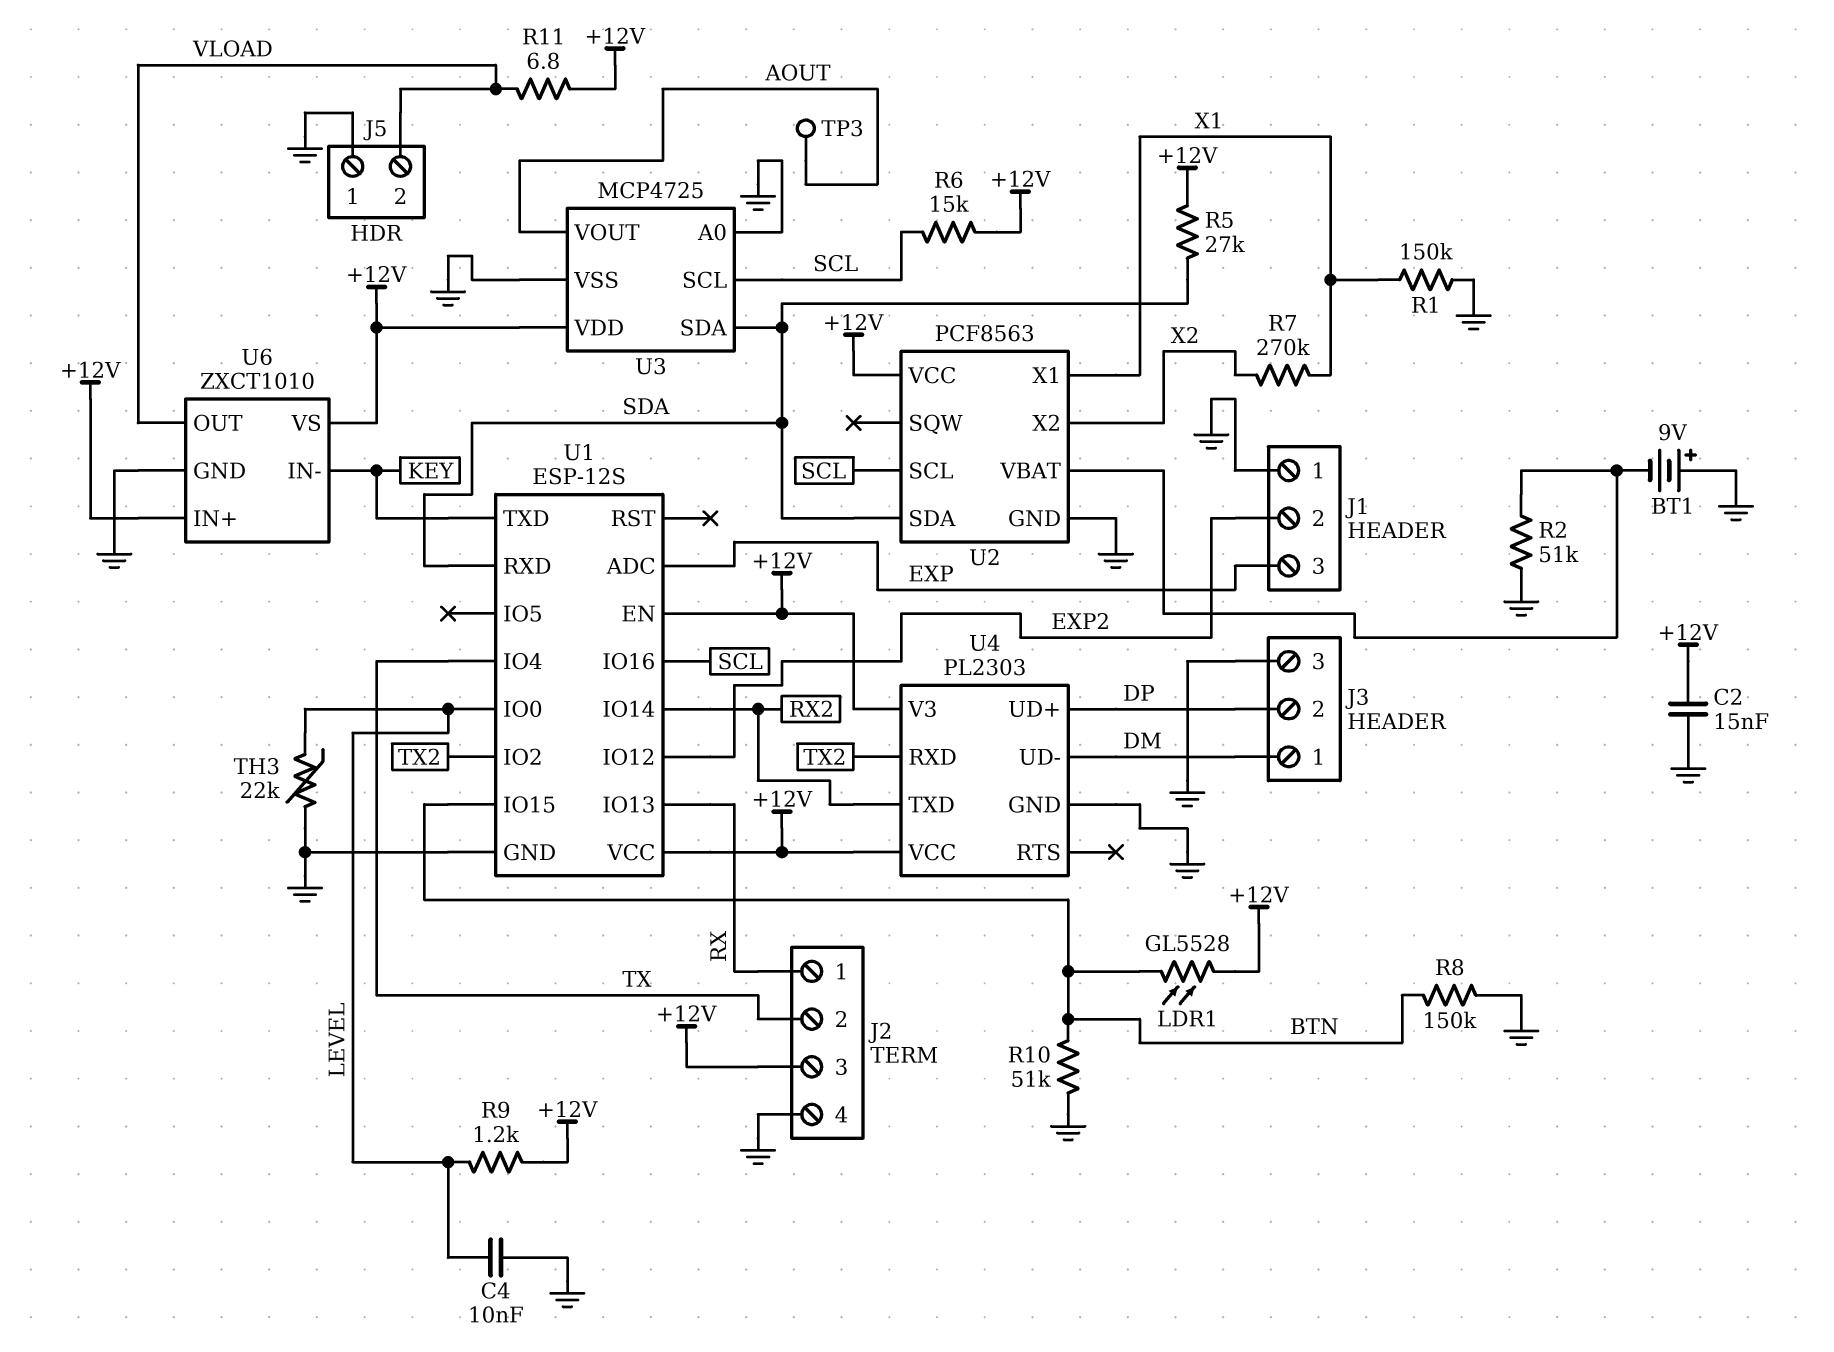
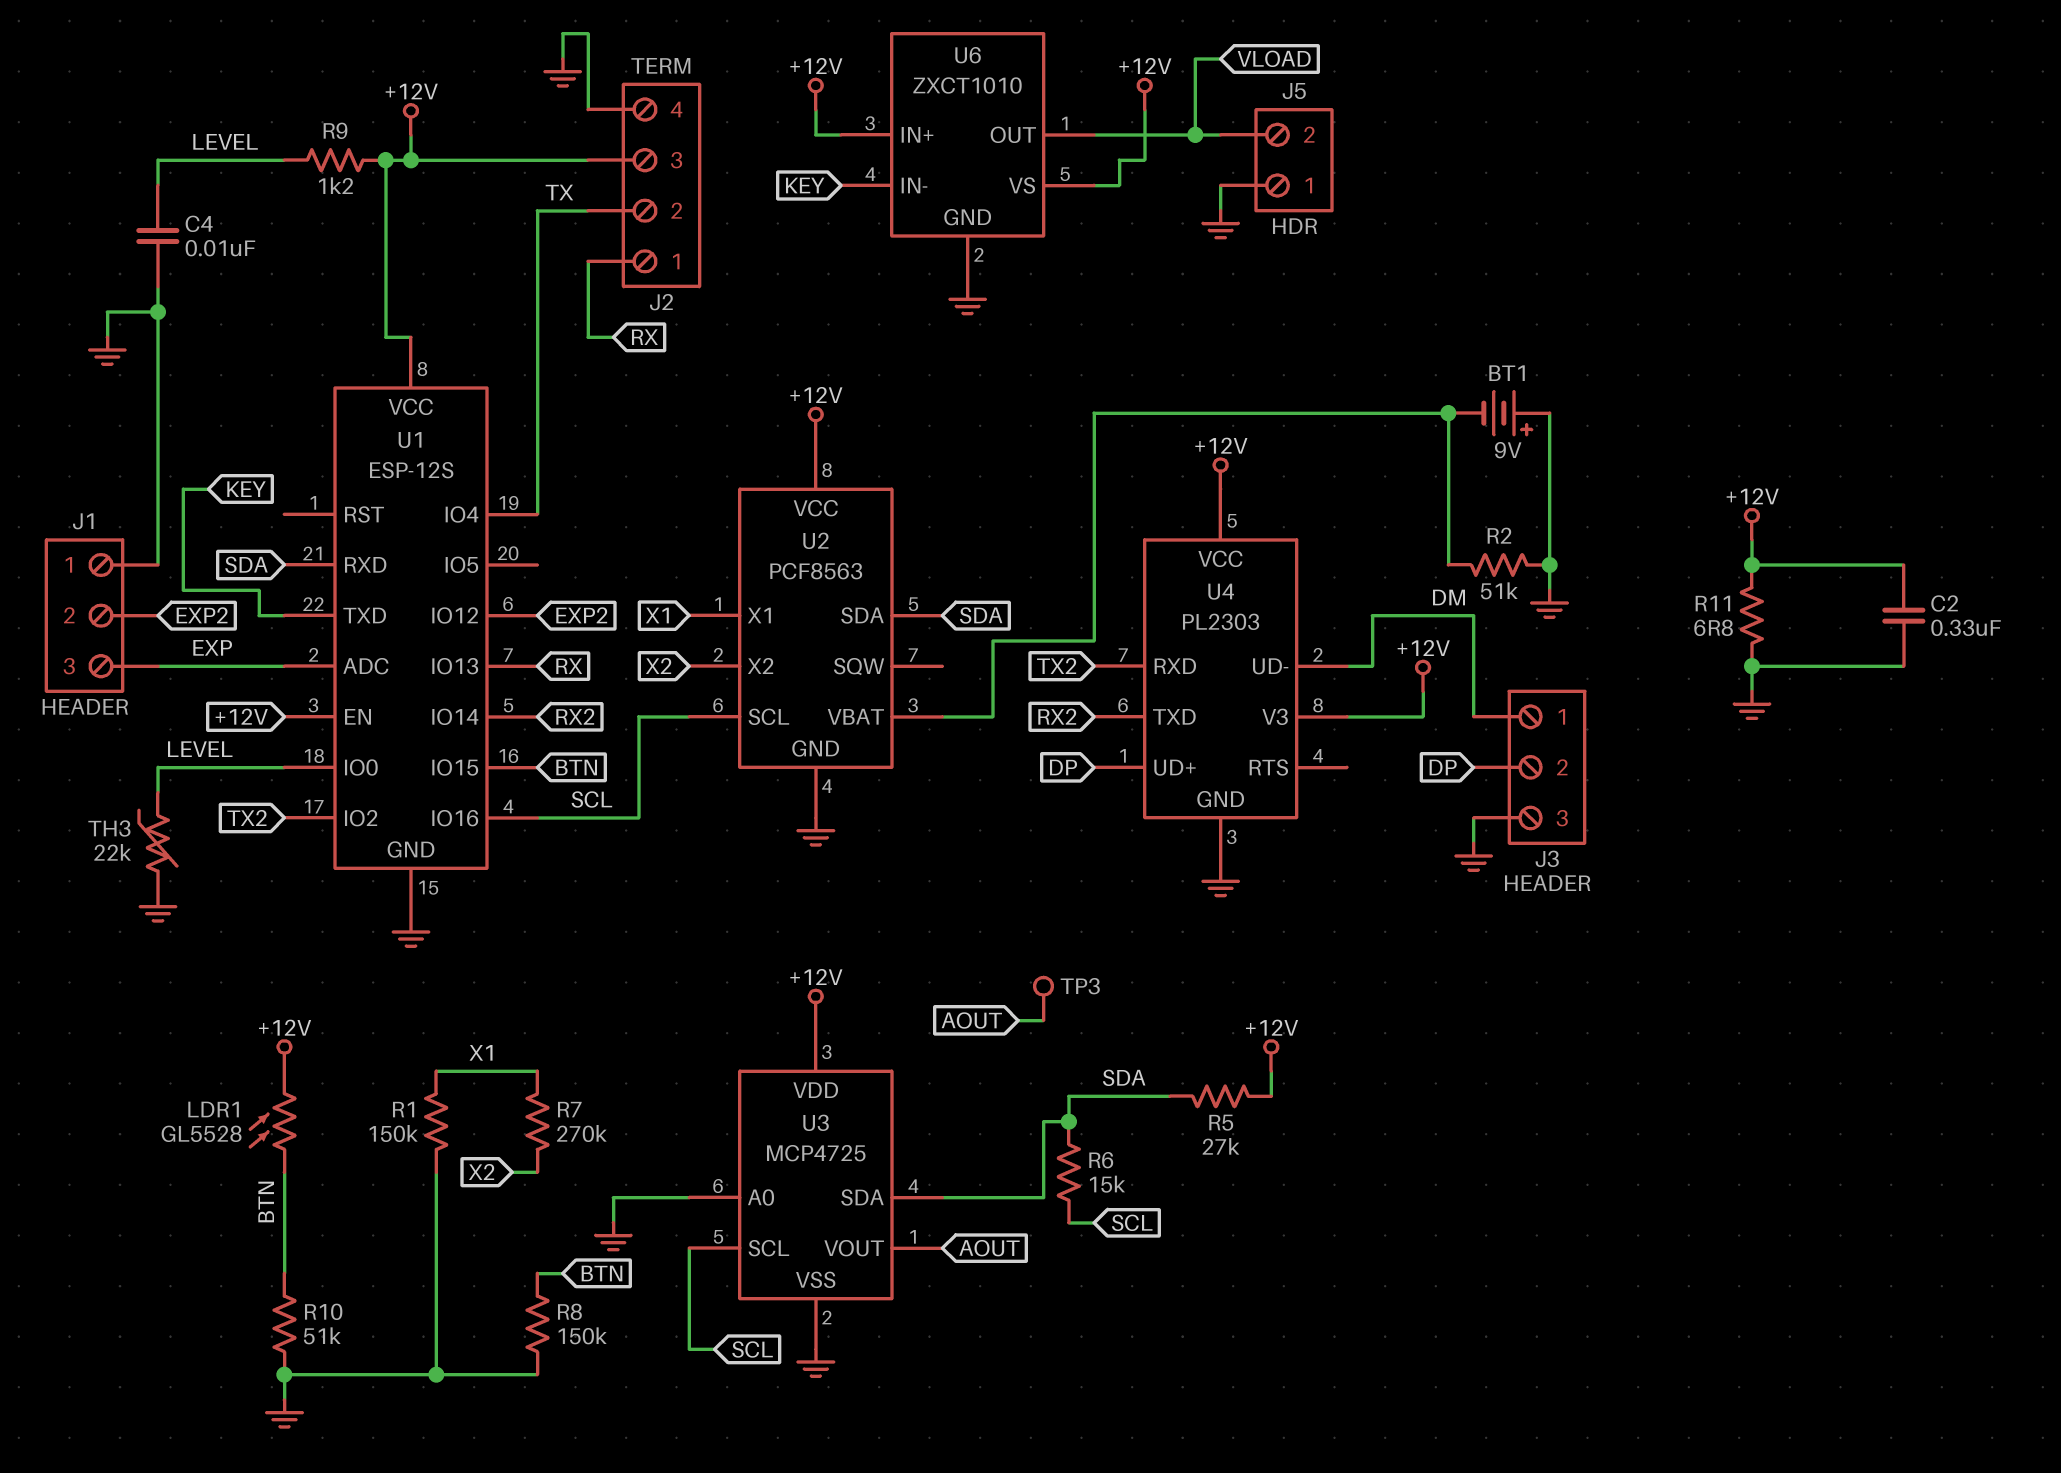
C2: 15nF (+12V, GND) -> 330nF (+12V, GND)
R6: 15k (+12V, SCL) -> 15k (SCL, SDA)
R11: 6.8 (+12V, VLOAD) -> 6.8 (+12V, GND)

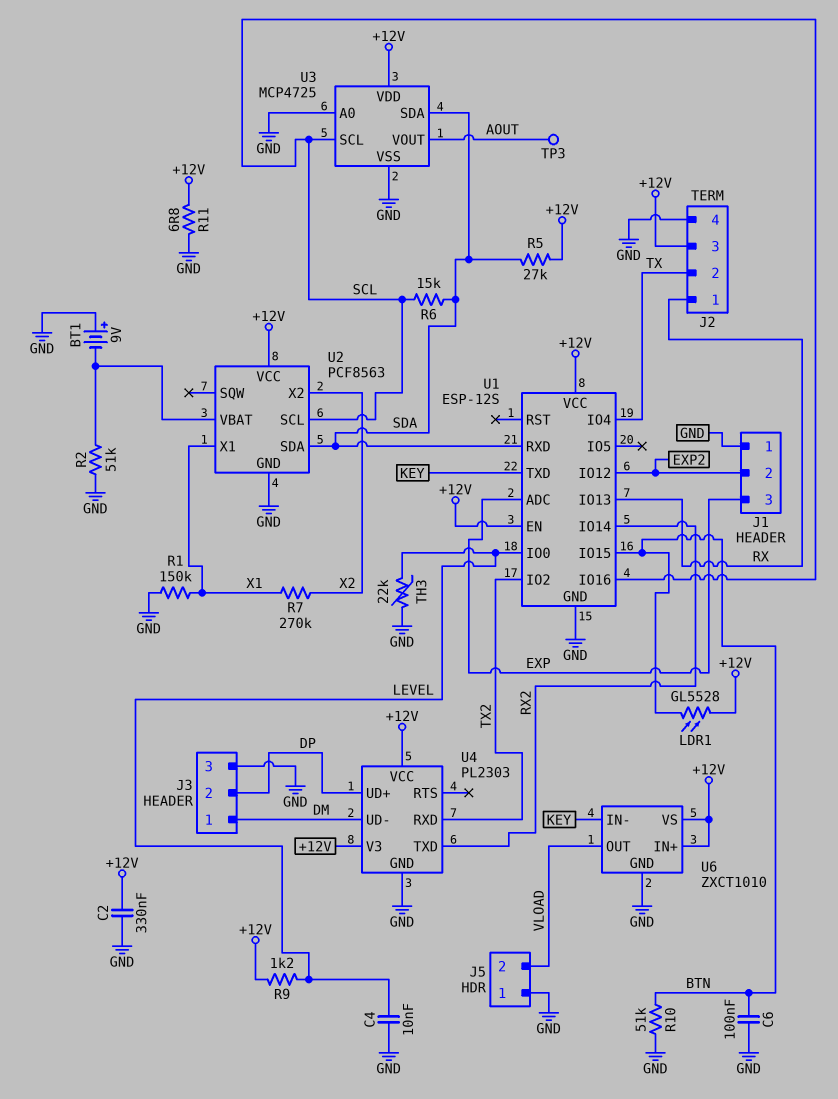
C6: none -> 100nF (BTN, GND)
R8: 150k (BTN, GND) -> none

